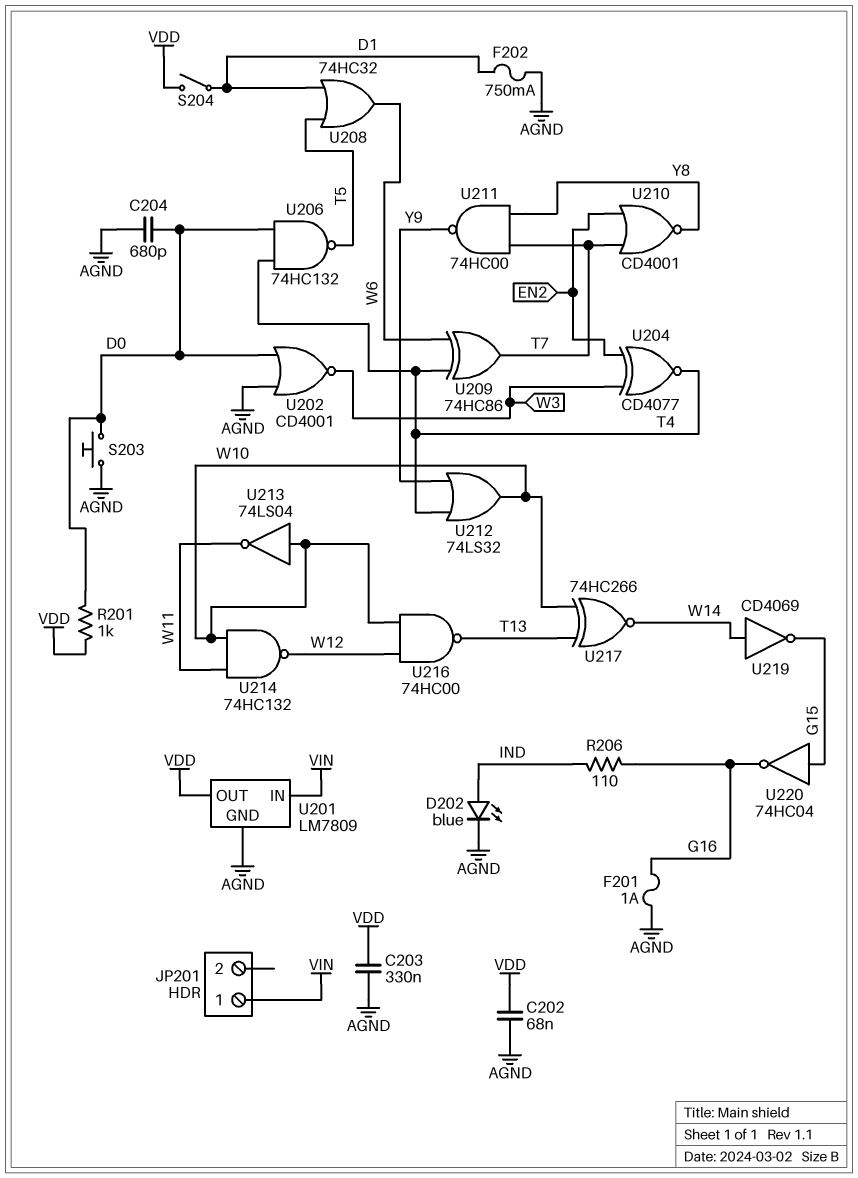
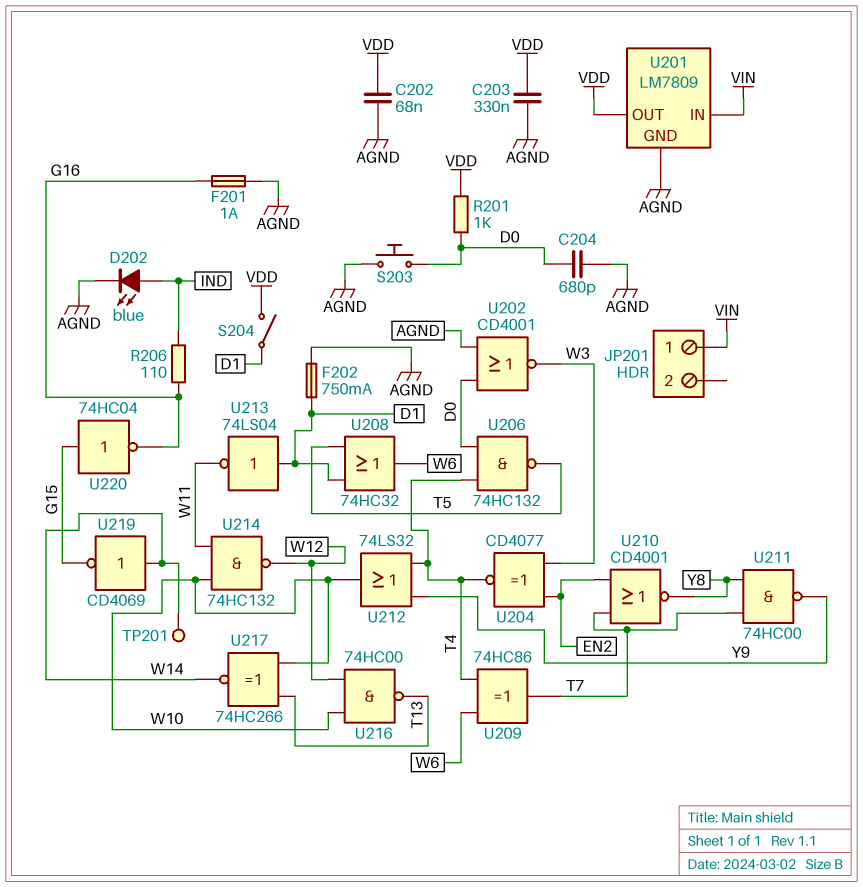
TP201: none -> test point (W14)
U213: NOT 74LS04 (in W10, out W11) -> NOT 74LS04 (in D1, out W11)

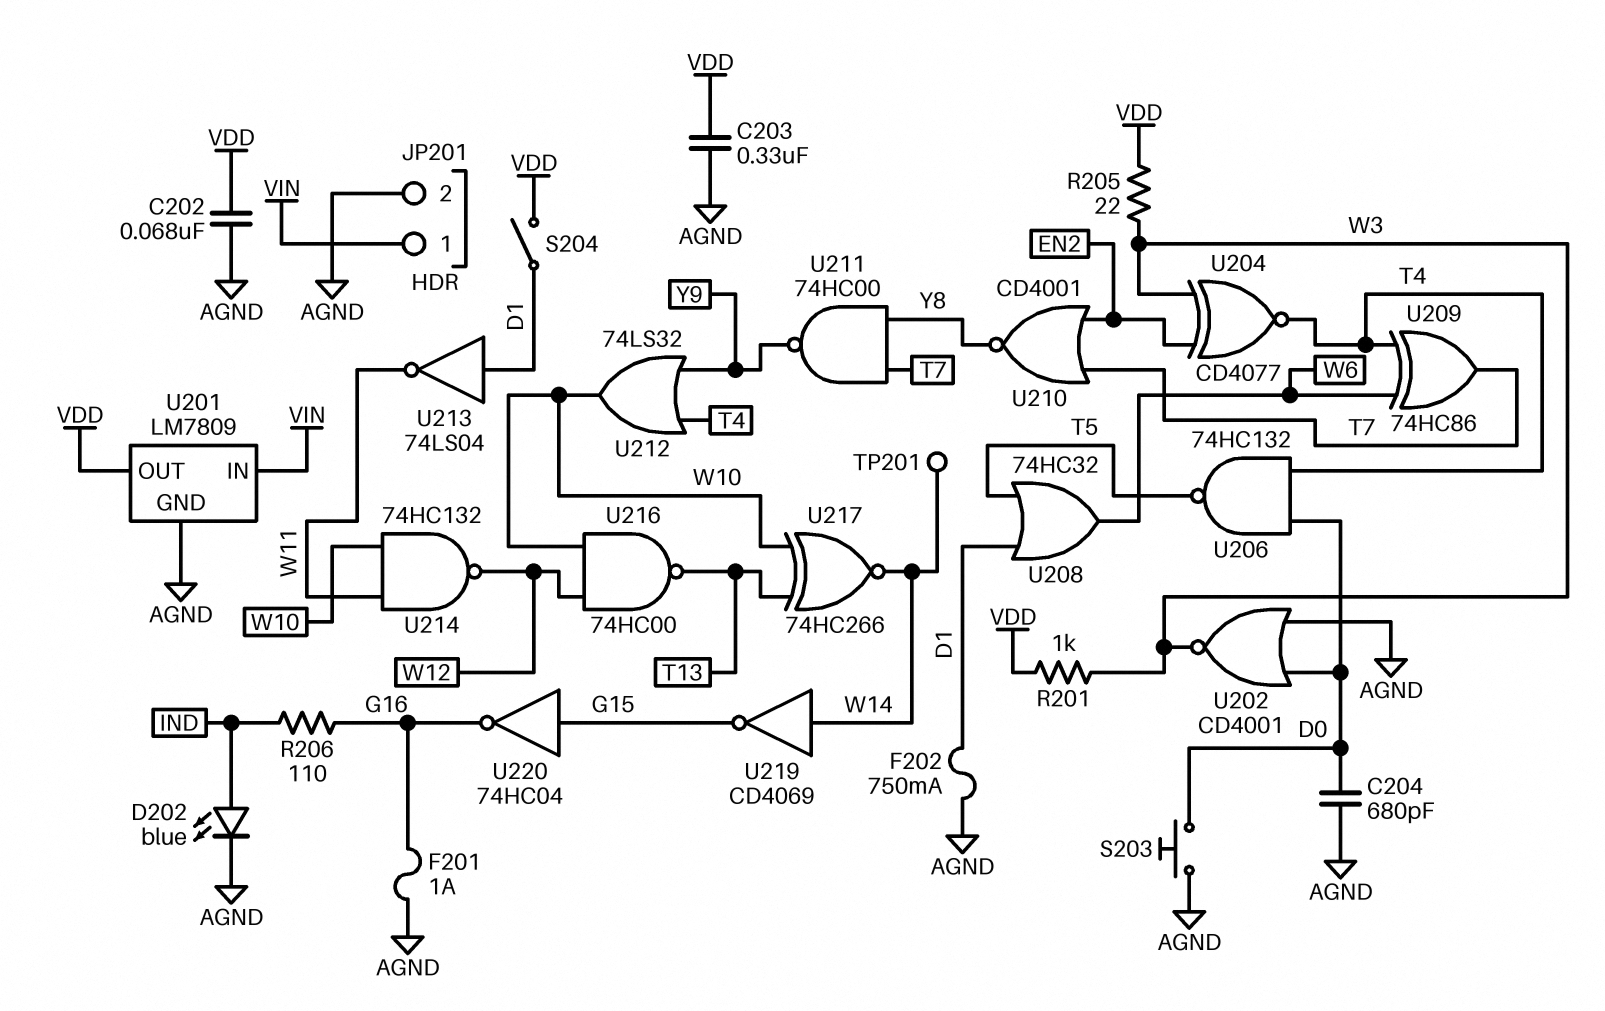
JP201 pin 2: none -> AGND
R201: 1k (D0, VDD) -> 1k (VDD, W3)
R205: none -> 22 (VDD, W3)

